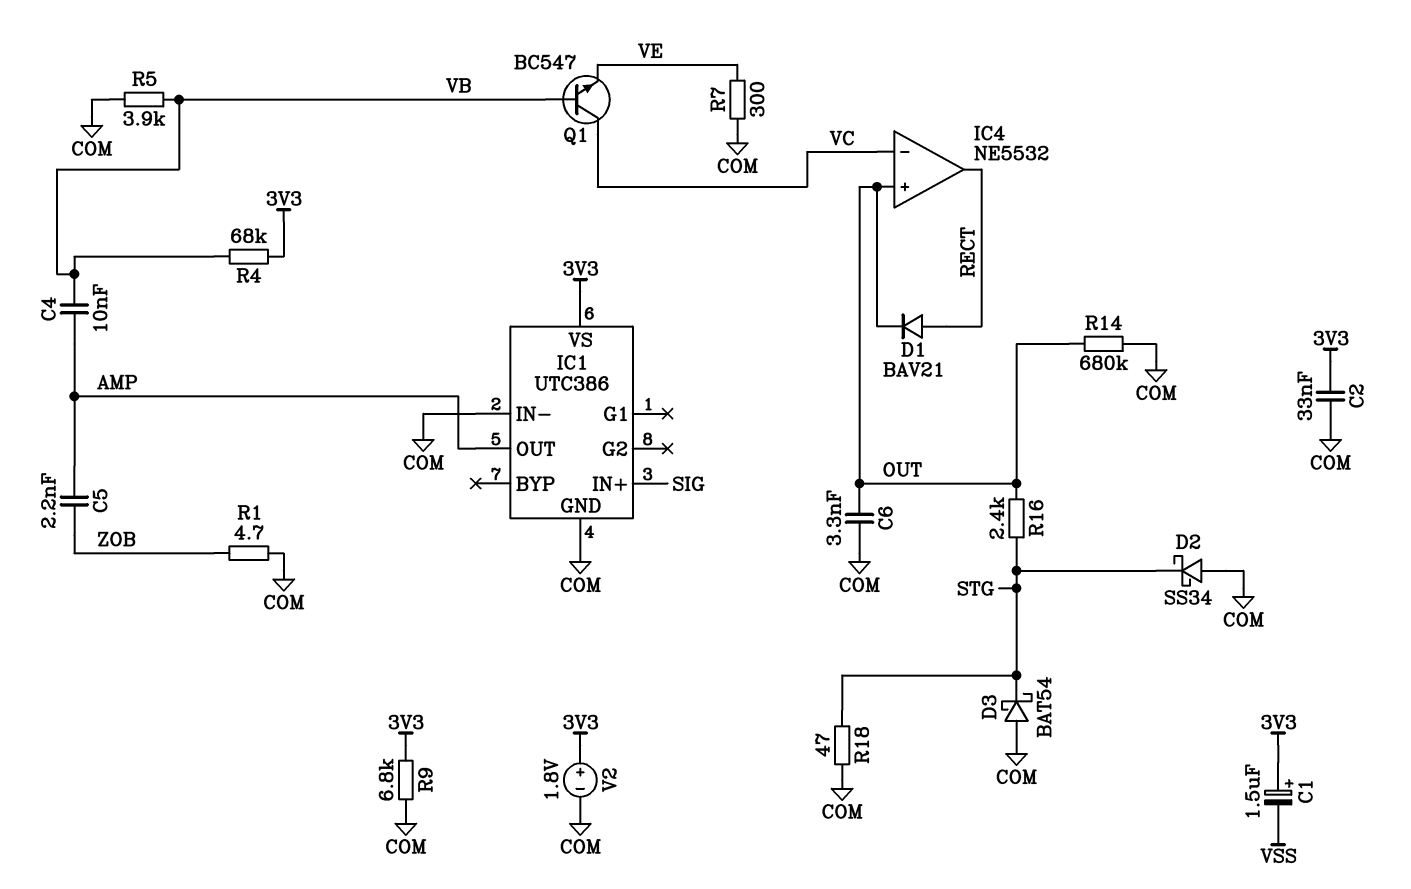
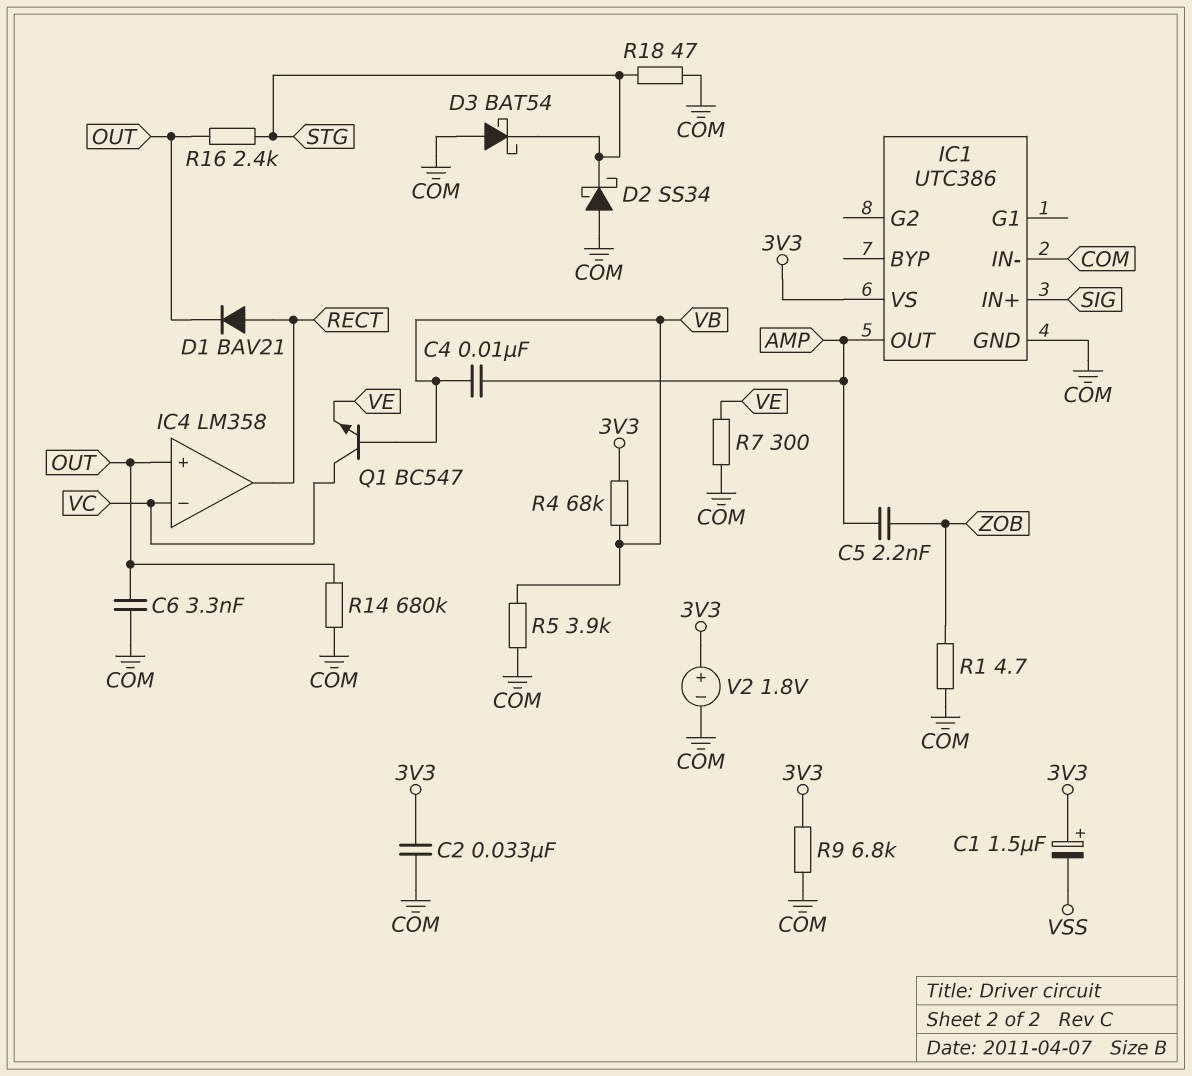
IC4: NE5532 -> LM358

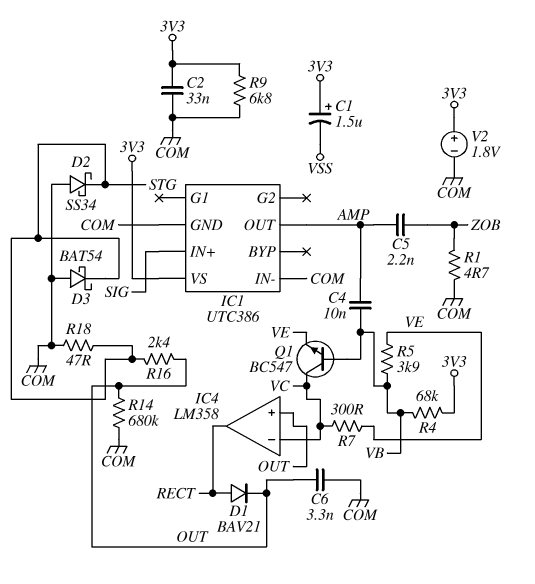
R5: 3.9k (COM, VB) -> 3.9k (VB, VE)
R7: 300 (COM, VE) -> 300 (VC, VE)

